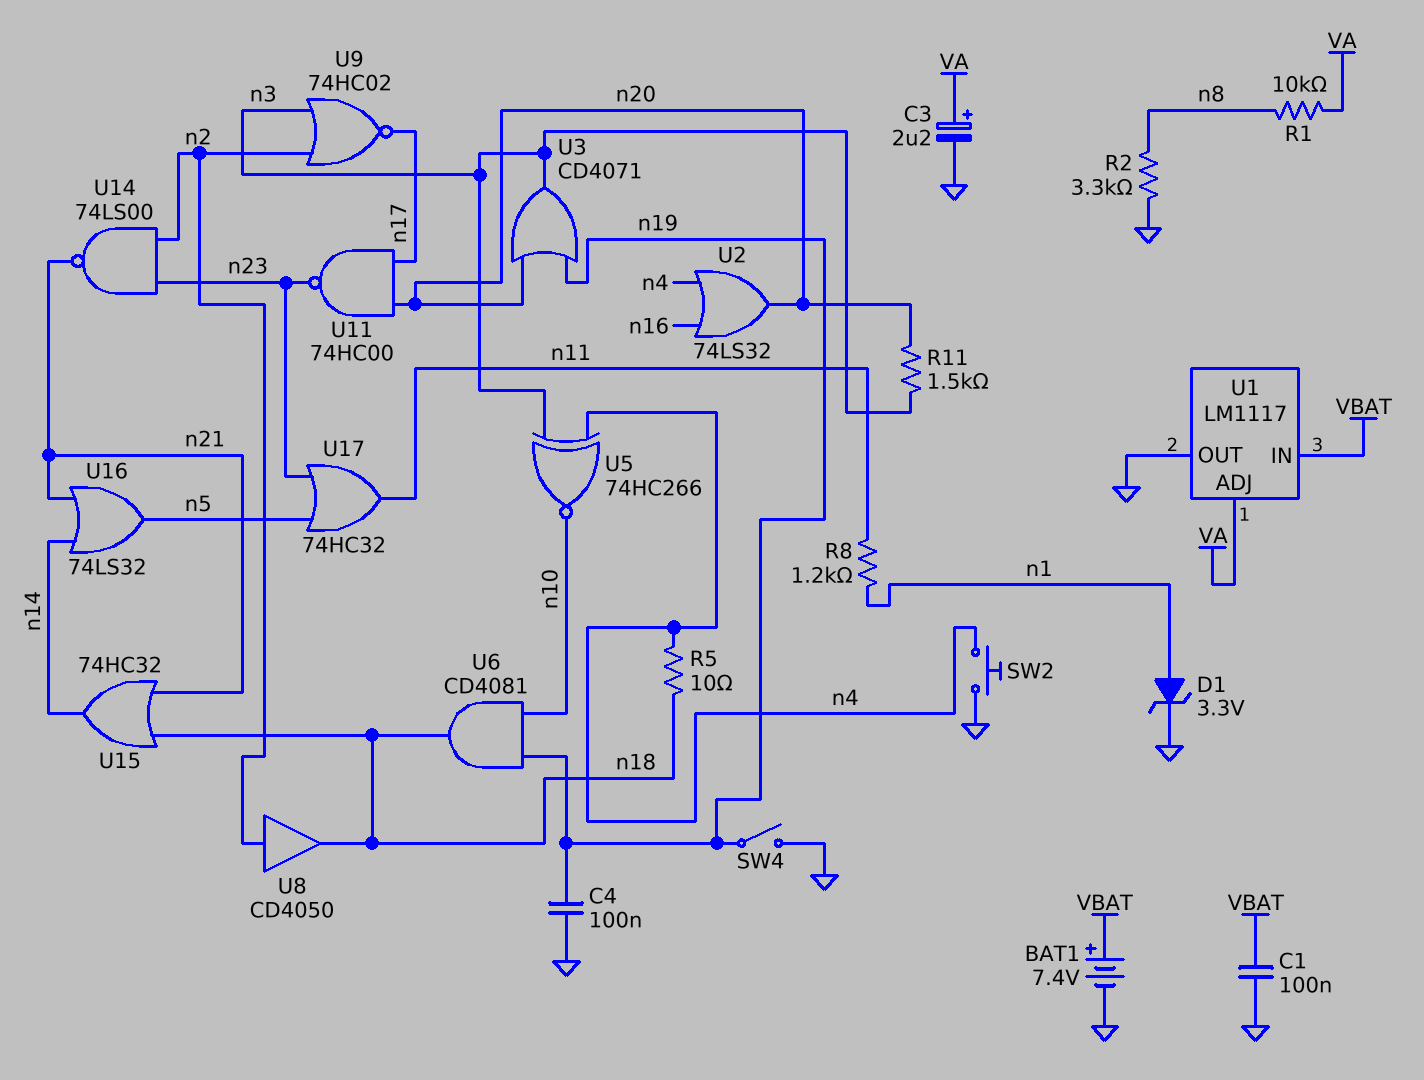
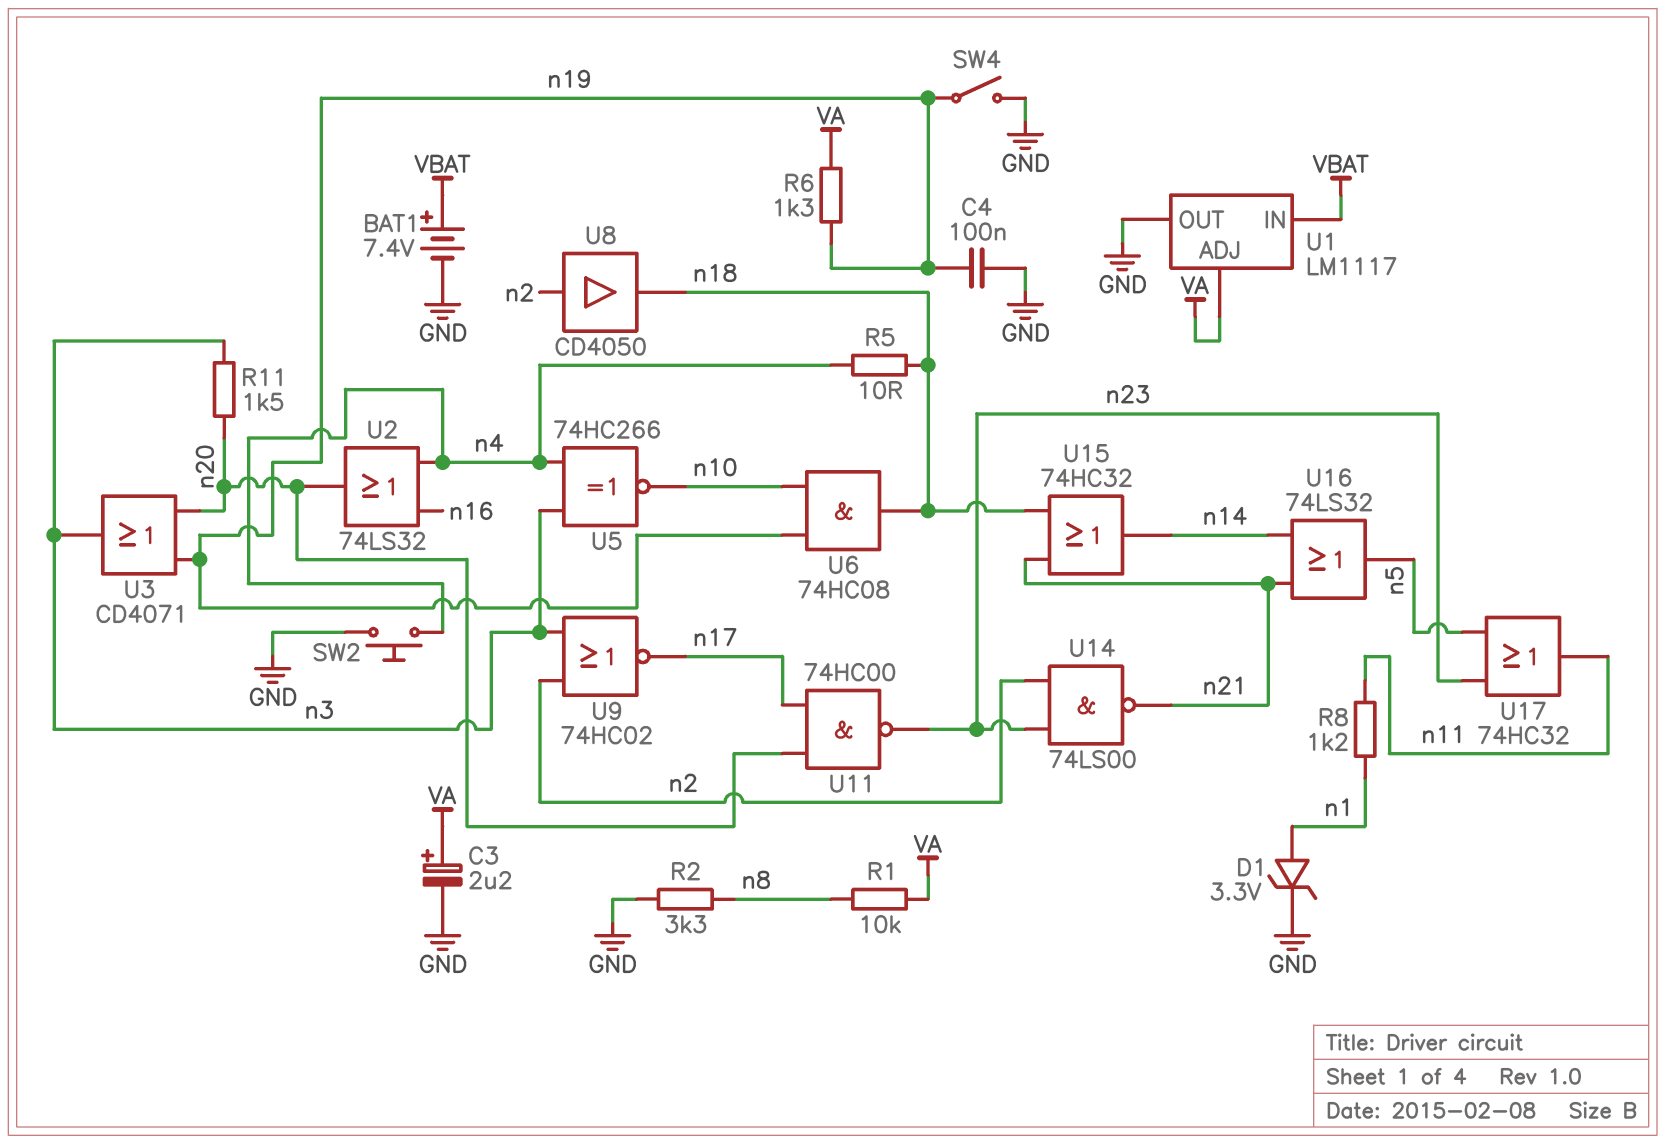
C1: 100nF (GND, VBAT) -> none
R6: none -> 1.3k (VA, n19)
U6: AND CD4081 (in n10, in n19, out n18) -> AND 74HC08 (in n10, in n19, out n18)

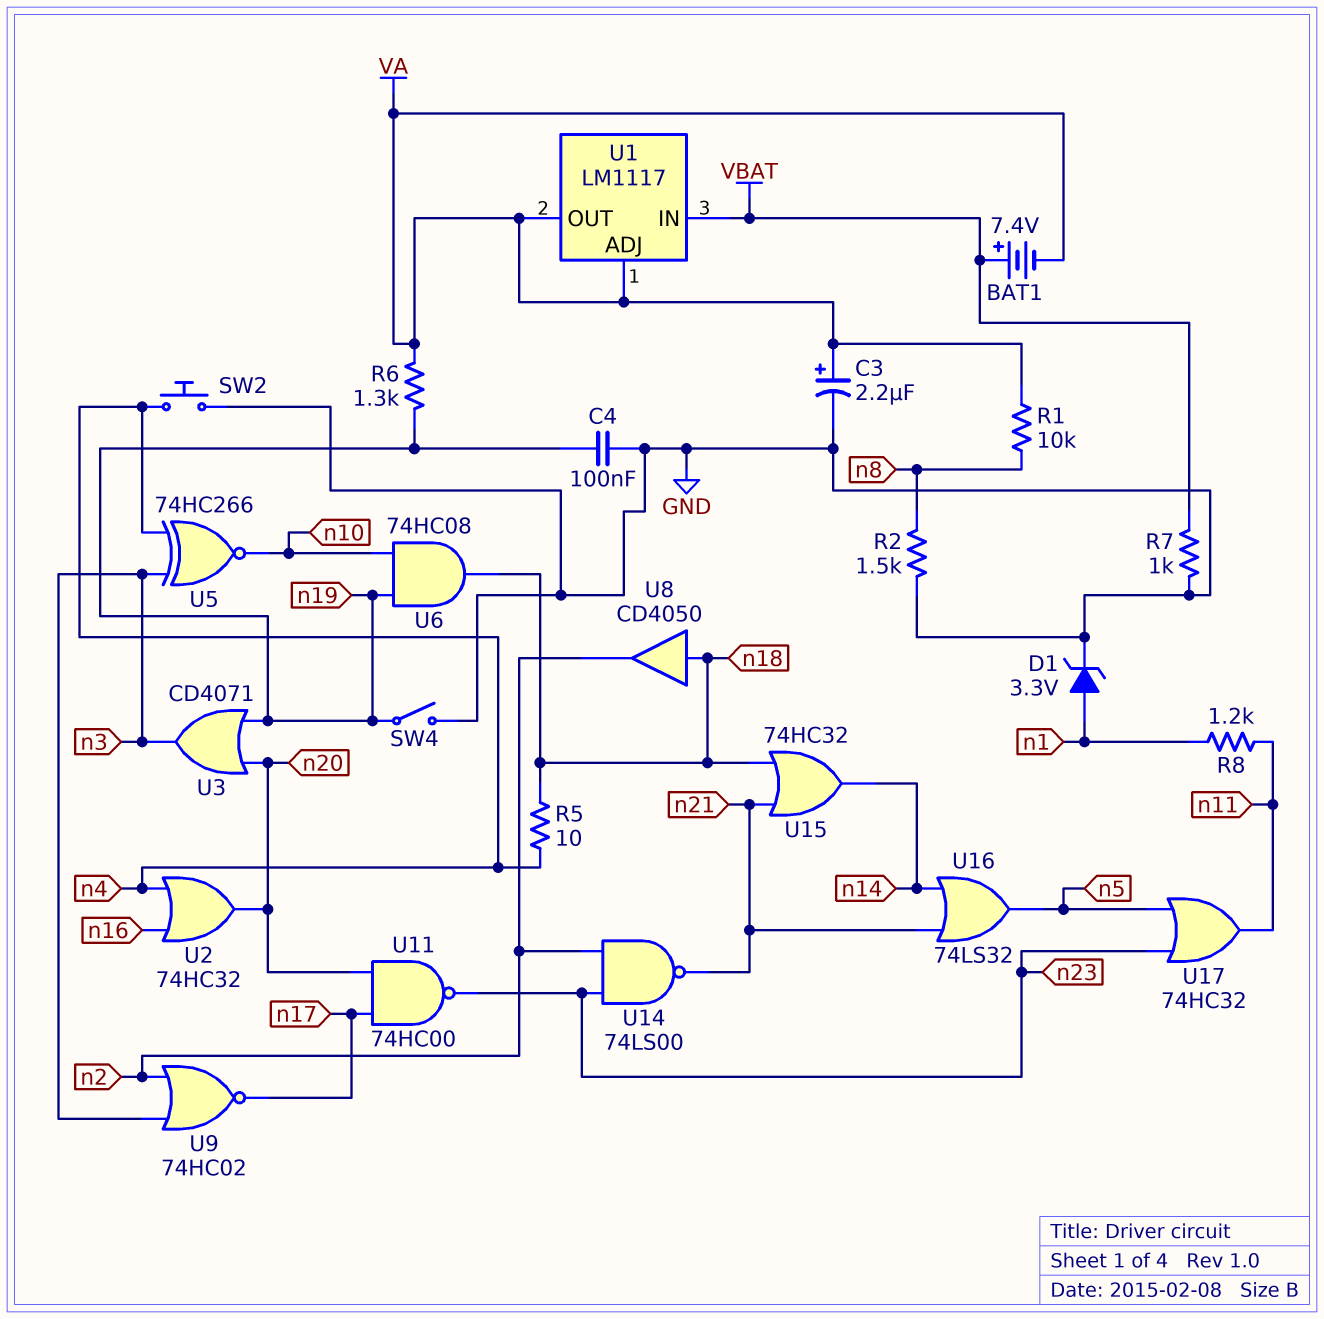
BAT1: 7.4V (plus VBAT, minus GND) -> 7.4V (plus VBAT, minus VA)
R2: 3.3k (GND, n8) -> 1.5k (GND, n8)
R7: none -> 1k (GND, VBAT)
R11: 1.5k (n3, n20) -> none
U1 pin OUT: GND -> VA
U2: OR 74LS32 (in n4, in n16, out n20) -> OR 74HC32 (in n4, in n16, out n20)
U8: buffer CD4050 (in n2, out n18) -> buffer CD4050 (in n18, out n2)

